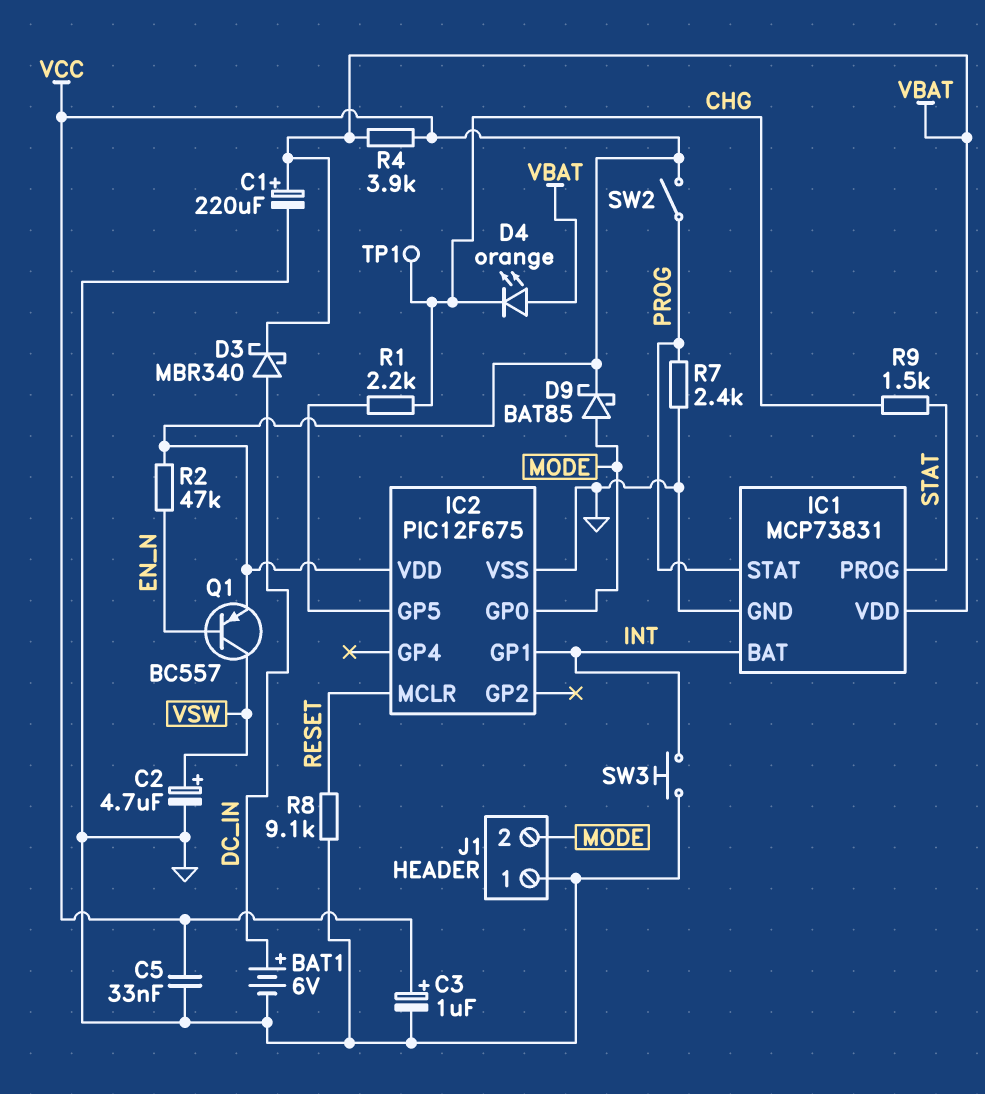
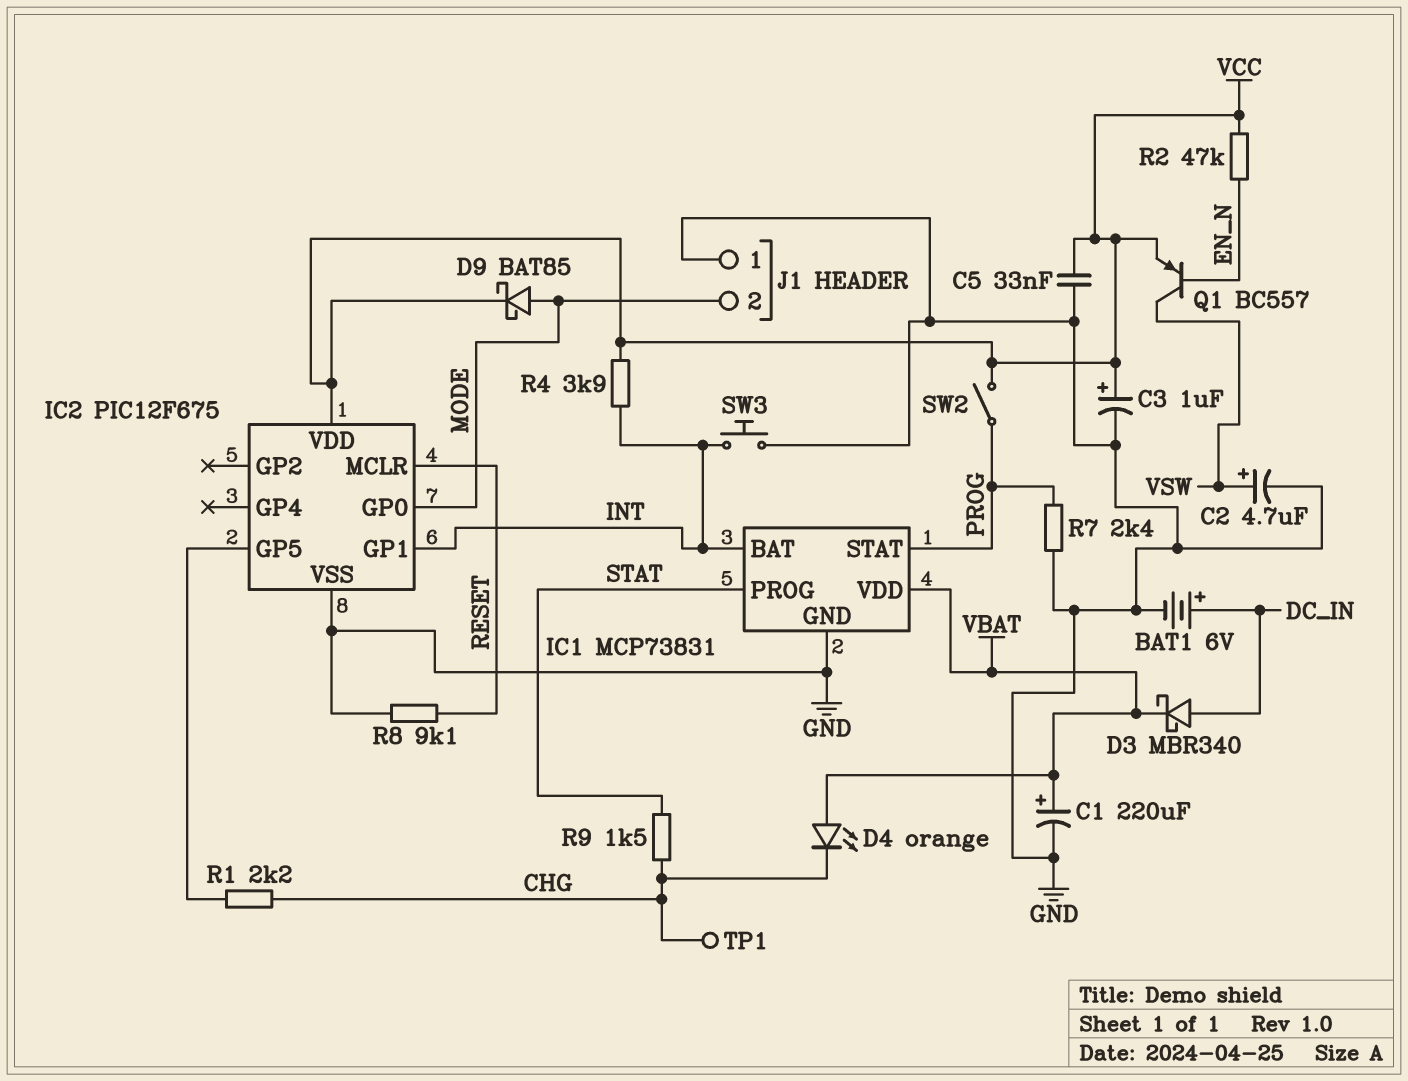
R4: 3.9k (VBAT, VCC) -> 3.9k (INT, VCC)

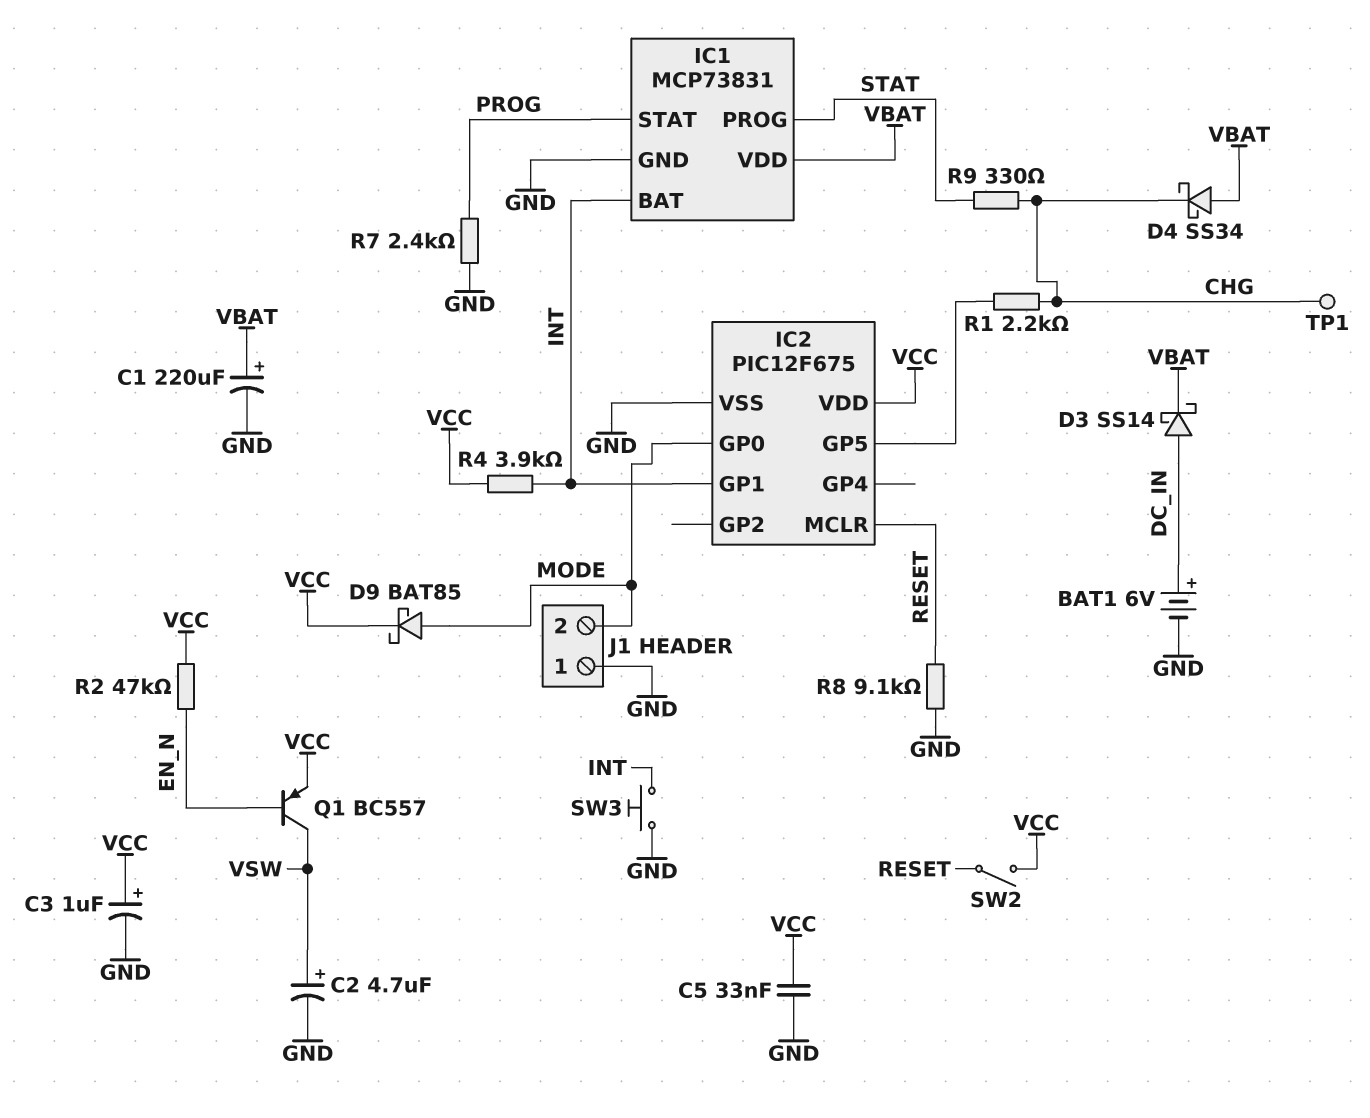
D3: schottky MBR340 (A DC_IN, K VBAT) -> schottky SS14 (A DC_IN, K VBAT)
D4: LED orange (A VBAT, K CHG) -> schottky SS34 (A VBAT, K CHG)
R9: 1.5k (CHG, STAT) -> 330 (CHG, STAT)
SW2: switch (PROG, VCC) -> switch (RESET, VCC)

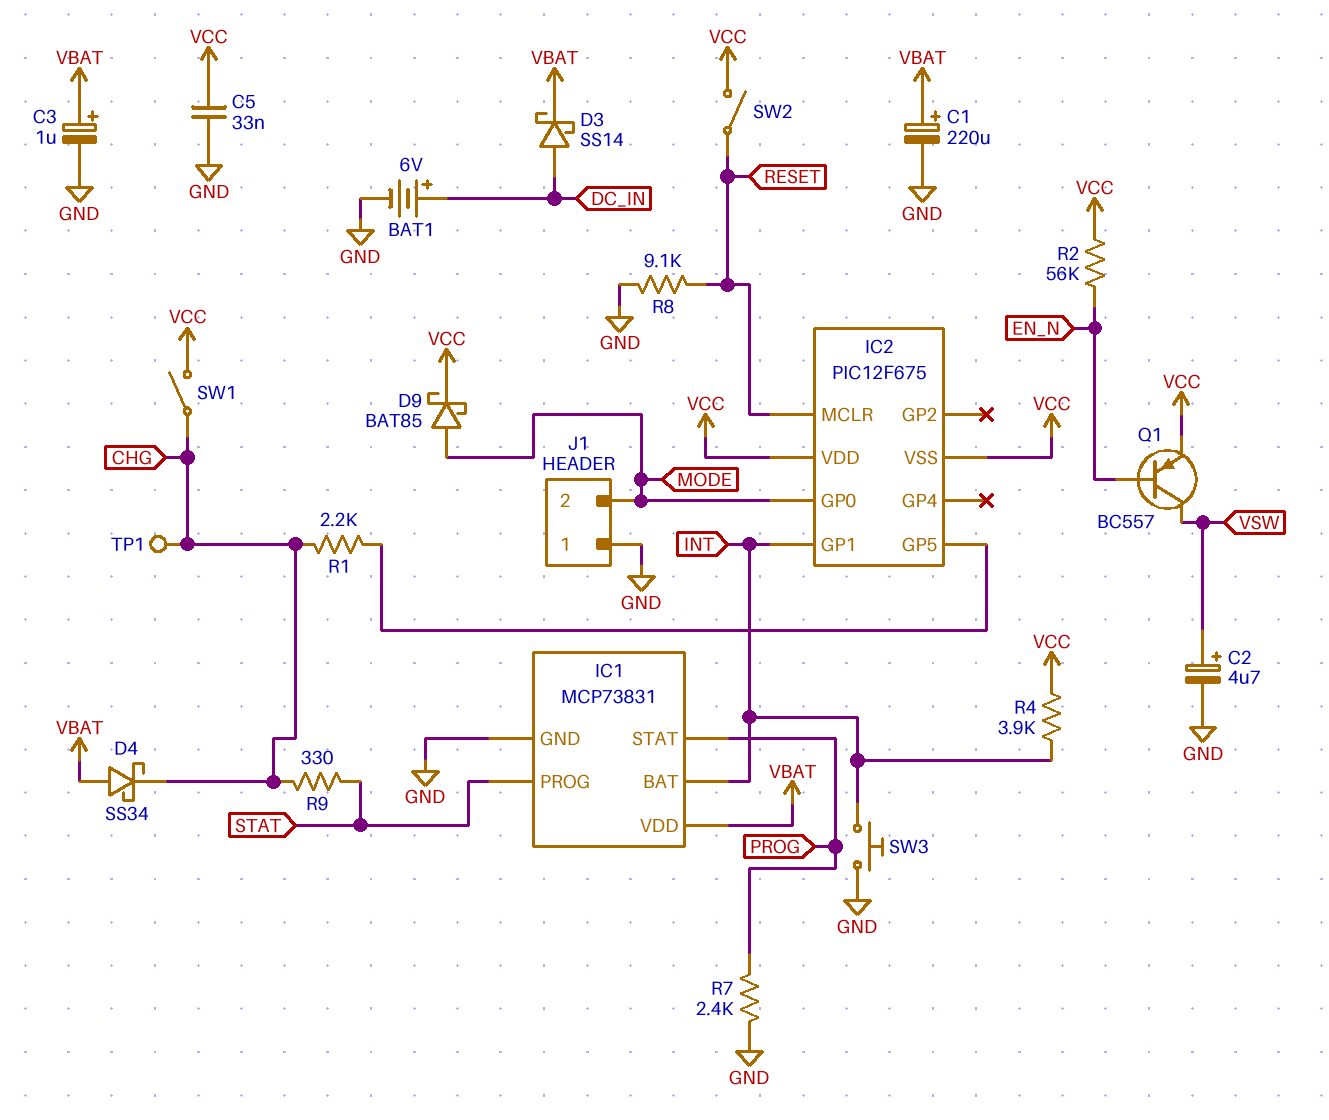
C3: 1uF (plus VCC, minus GND) -> 1uF (plus VBAT, minus GND)
IC2 pin VSS: GND -> VCC
R2: 47k (EN_N, VCC) -> 56k (EN_N, VCC)
SW1: none -> switch (CHG, VCC)

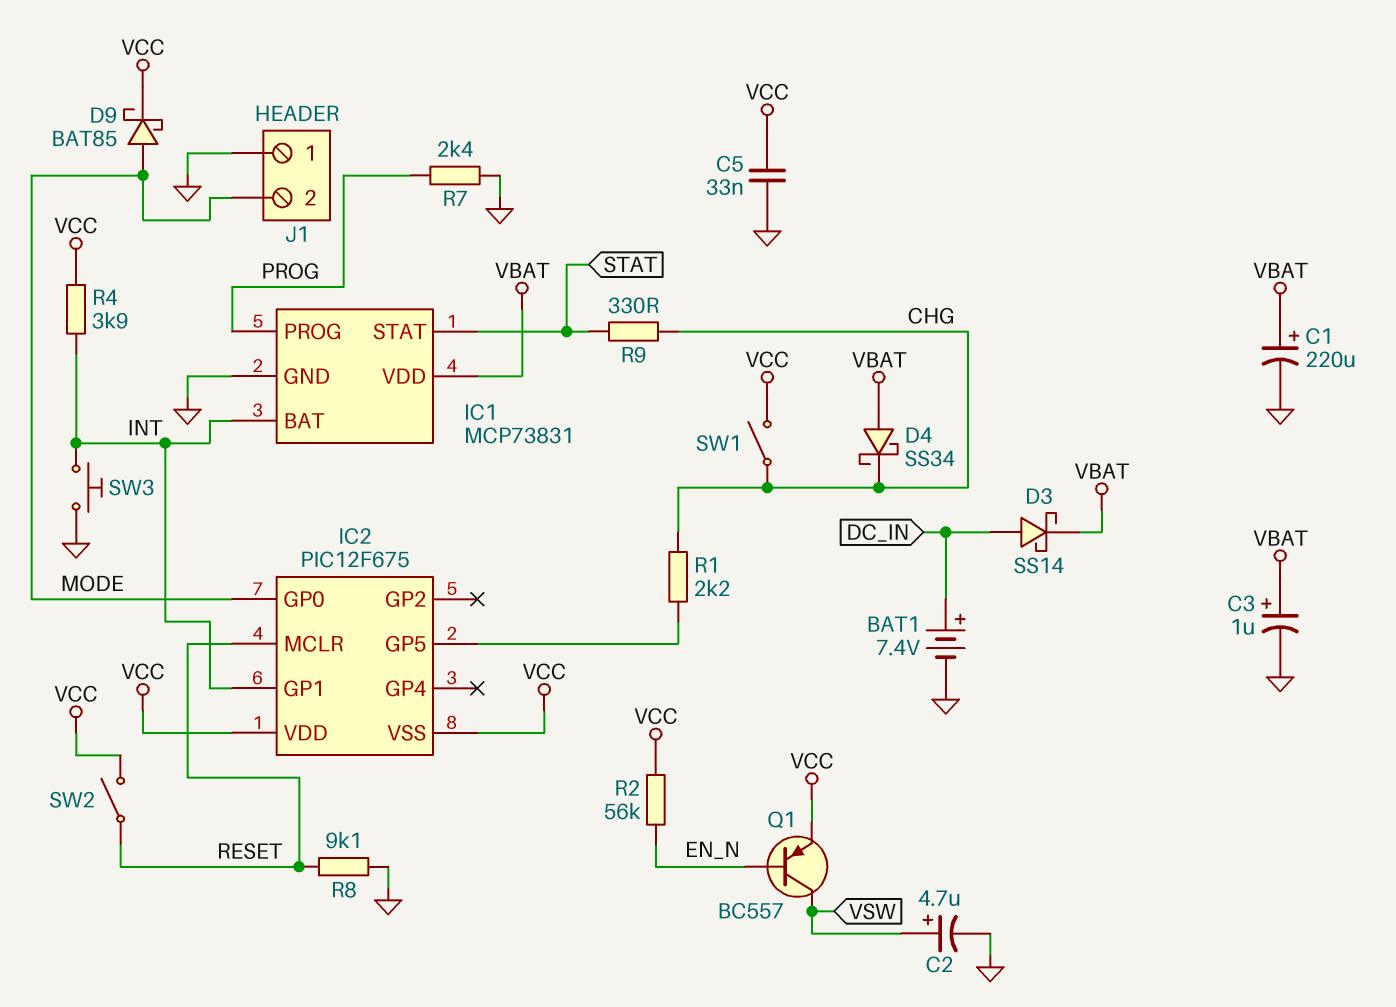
BAT1: 6V (plus DC_IN, minus GND) -> 7.4V (plus DC_IN, minus GND)
IC1 pin PROG: STAT -> PROG
IC1 pin STAT: PROG -> STAT
TP1: test point (CHG) -> none

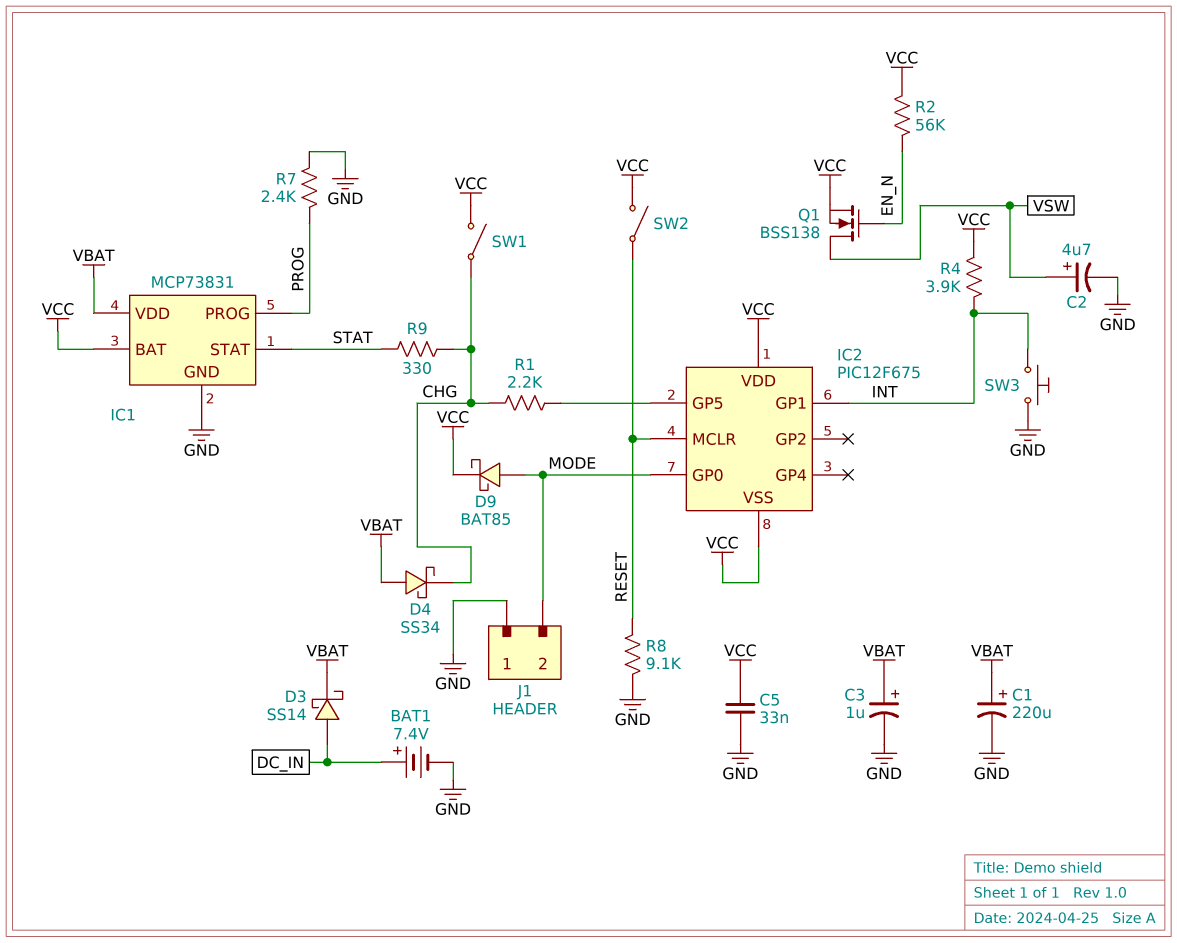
IC1 pin BAT: INT -> VCC
Q1: PNP BC557 (B EN_N, C VSW, E VCC) -> NMOS BSS138 (G EN_N, D VSW, S VCC)

